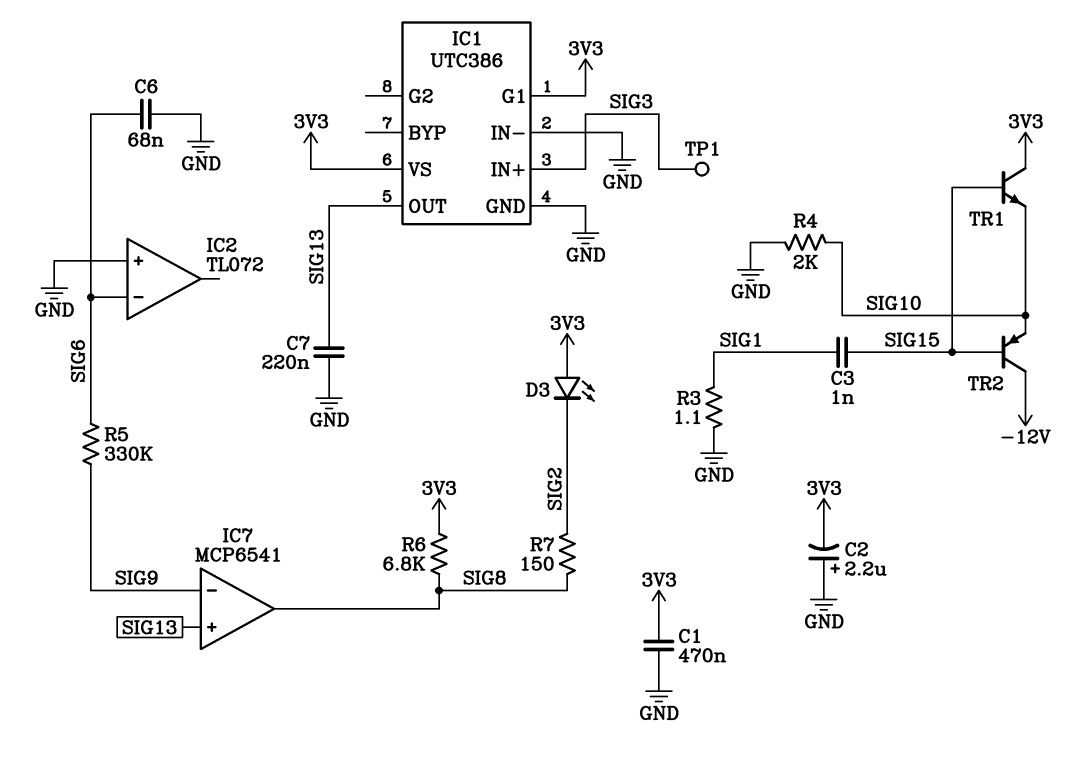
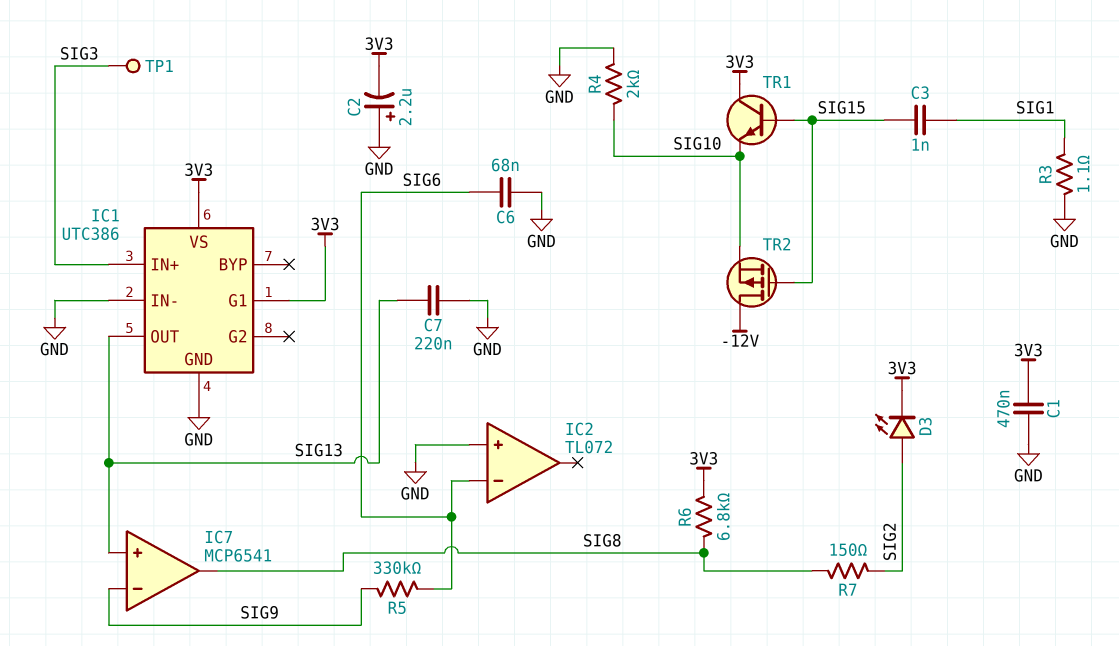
D3: LED (A 3V3, K SIG2) -> LED (A SIG2, K 3V3)
TR2: PNP (B SIG15, C -12V, E SIG10) -> PMOS (G SIG15, D -12V, S SIG10)

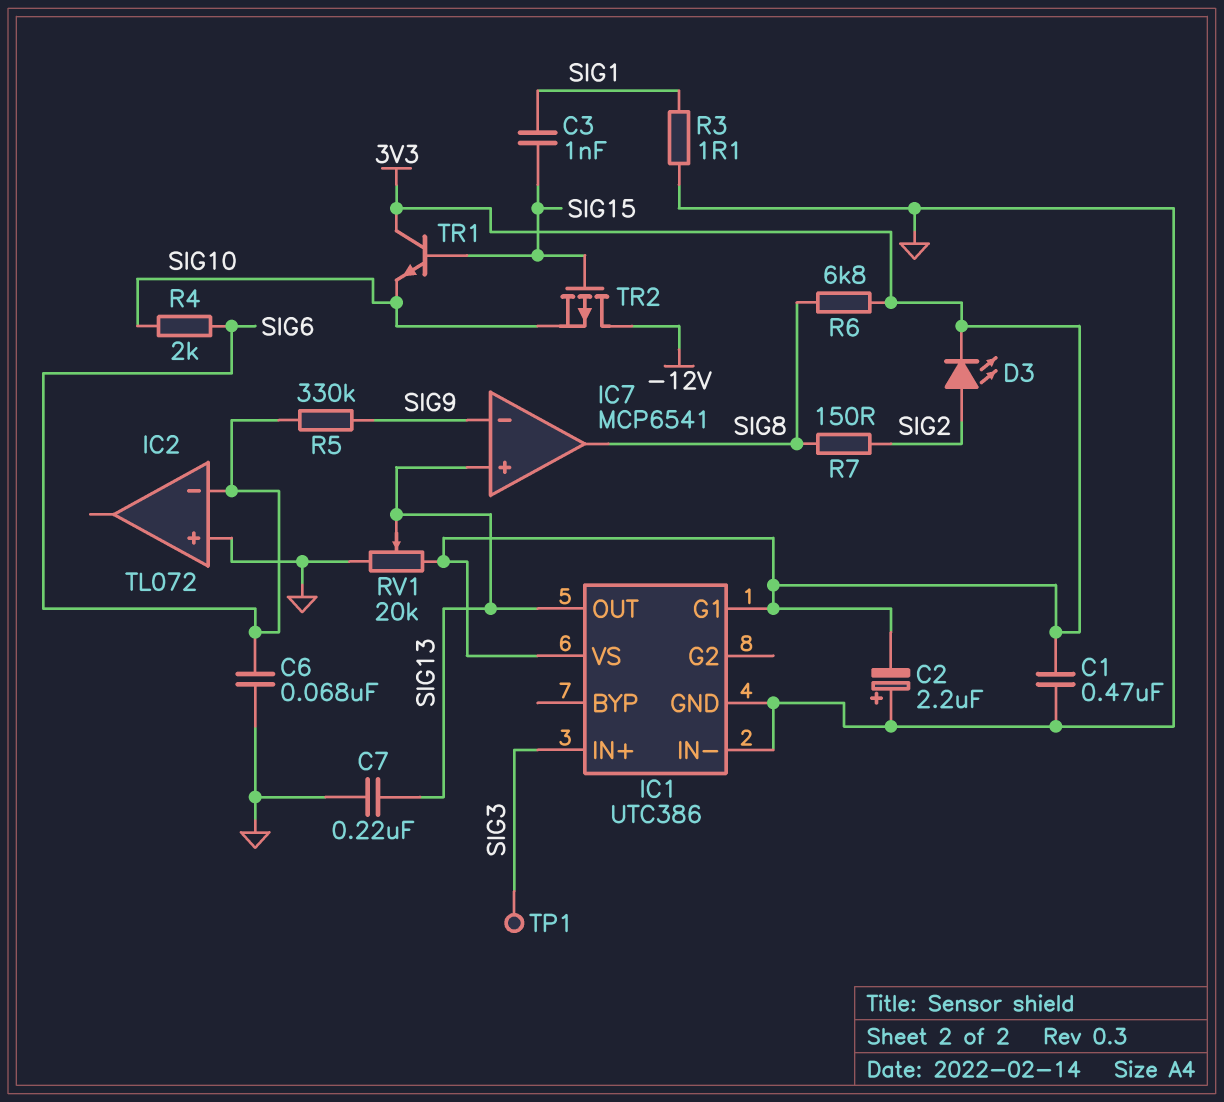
R4: 2k (GND, SIG10) -> 2k (SIG6, SIG10)
RV1: none -> 20k (3V3, GND, wiper SIG13)

